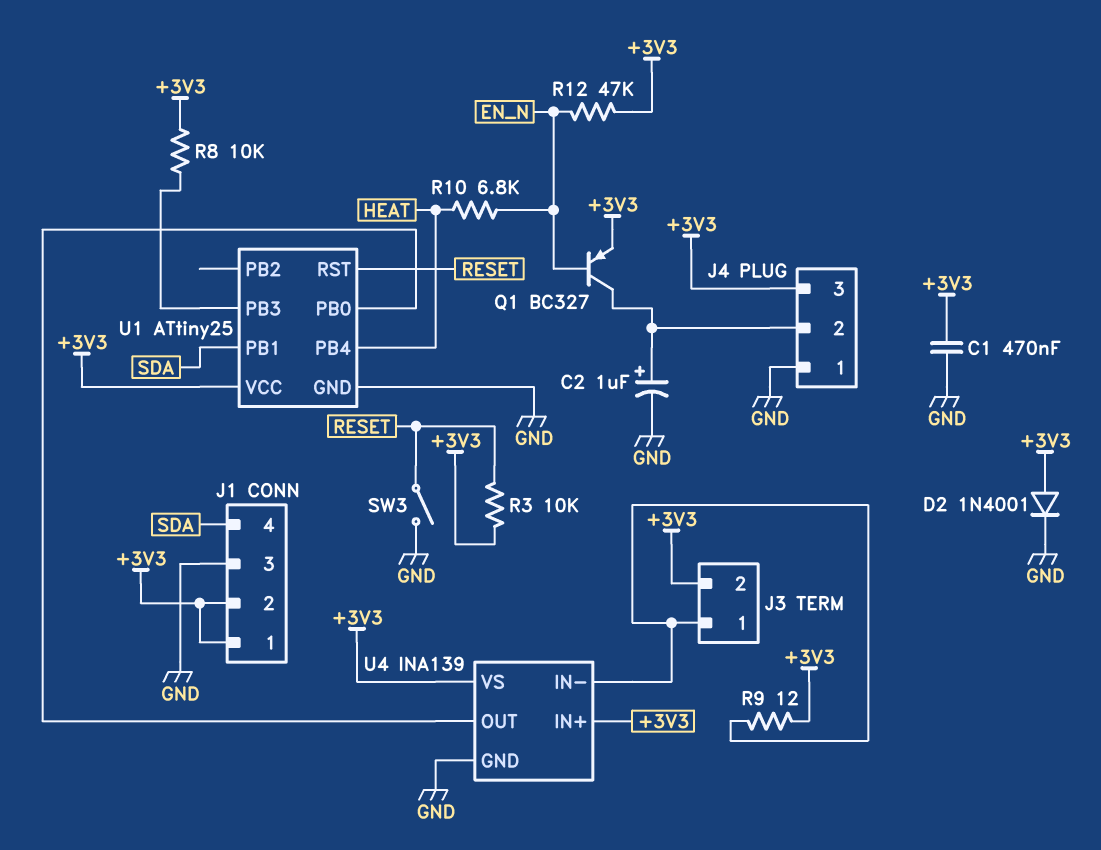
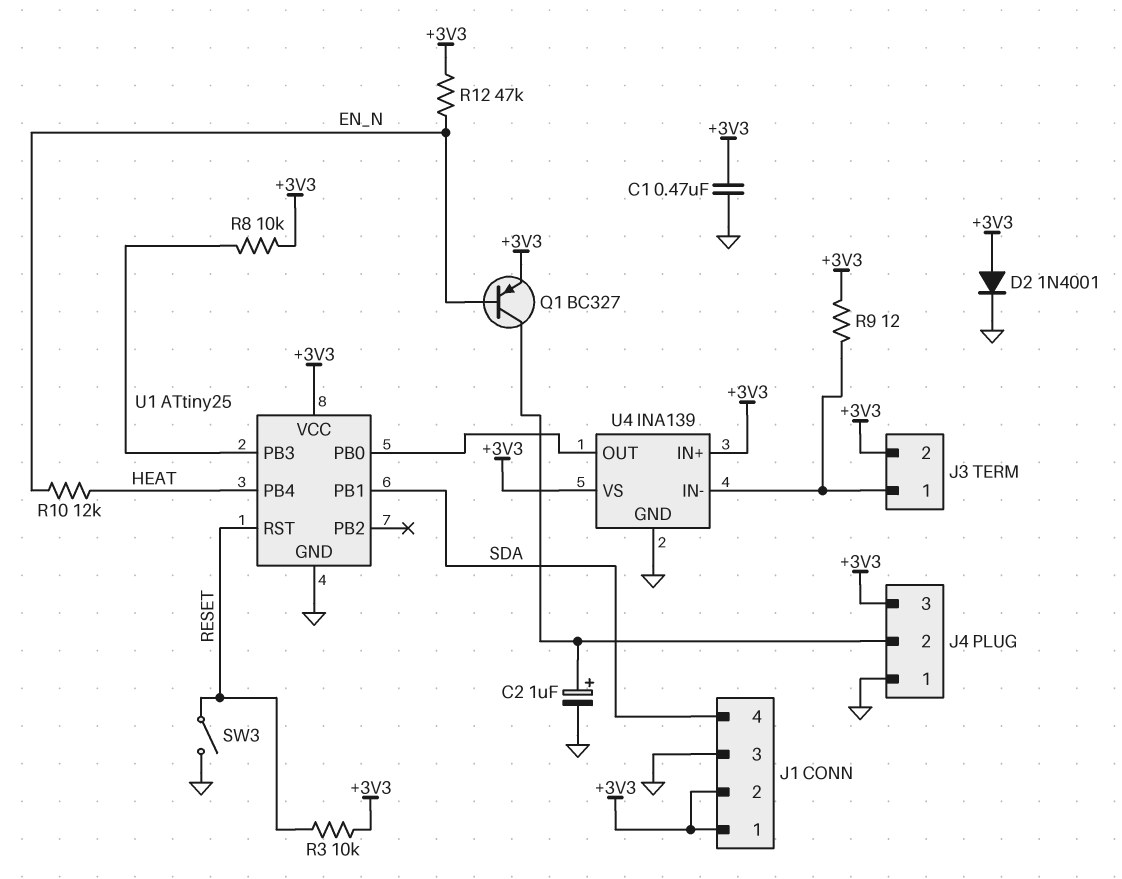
R10: 6.8k (EN_N, HEAT) -> 12k (EN_N, HEAT)

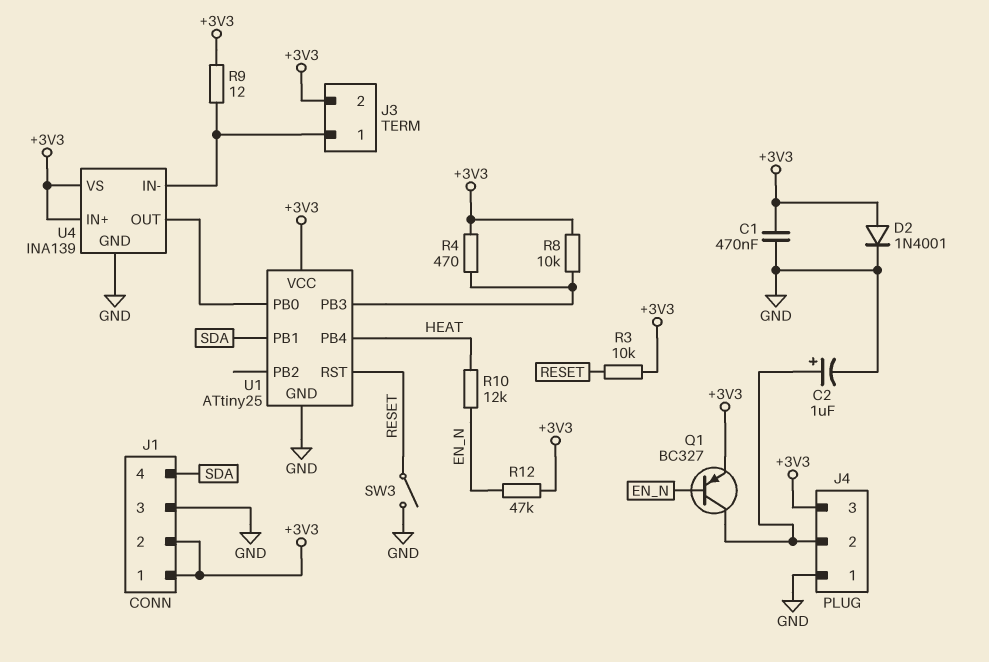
R4: none -> 470 (+3V3, U1/PB3)

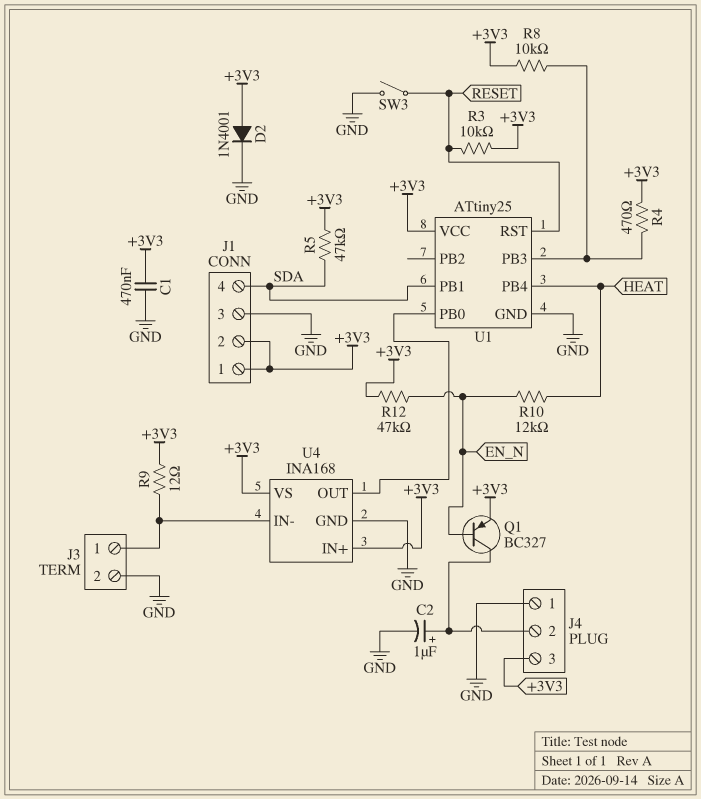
J3 pin 2: +3V3 -> GND
R5: none -> 47k (+3V3, SDA)
U4: INA139 -> INA168

